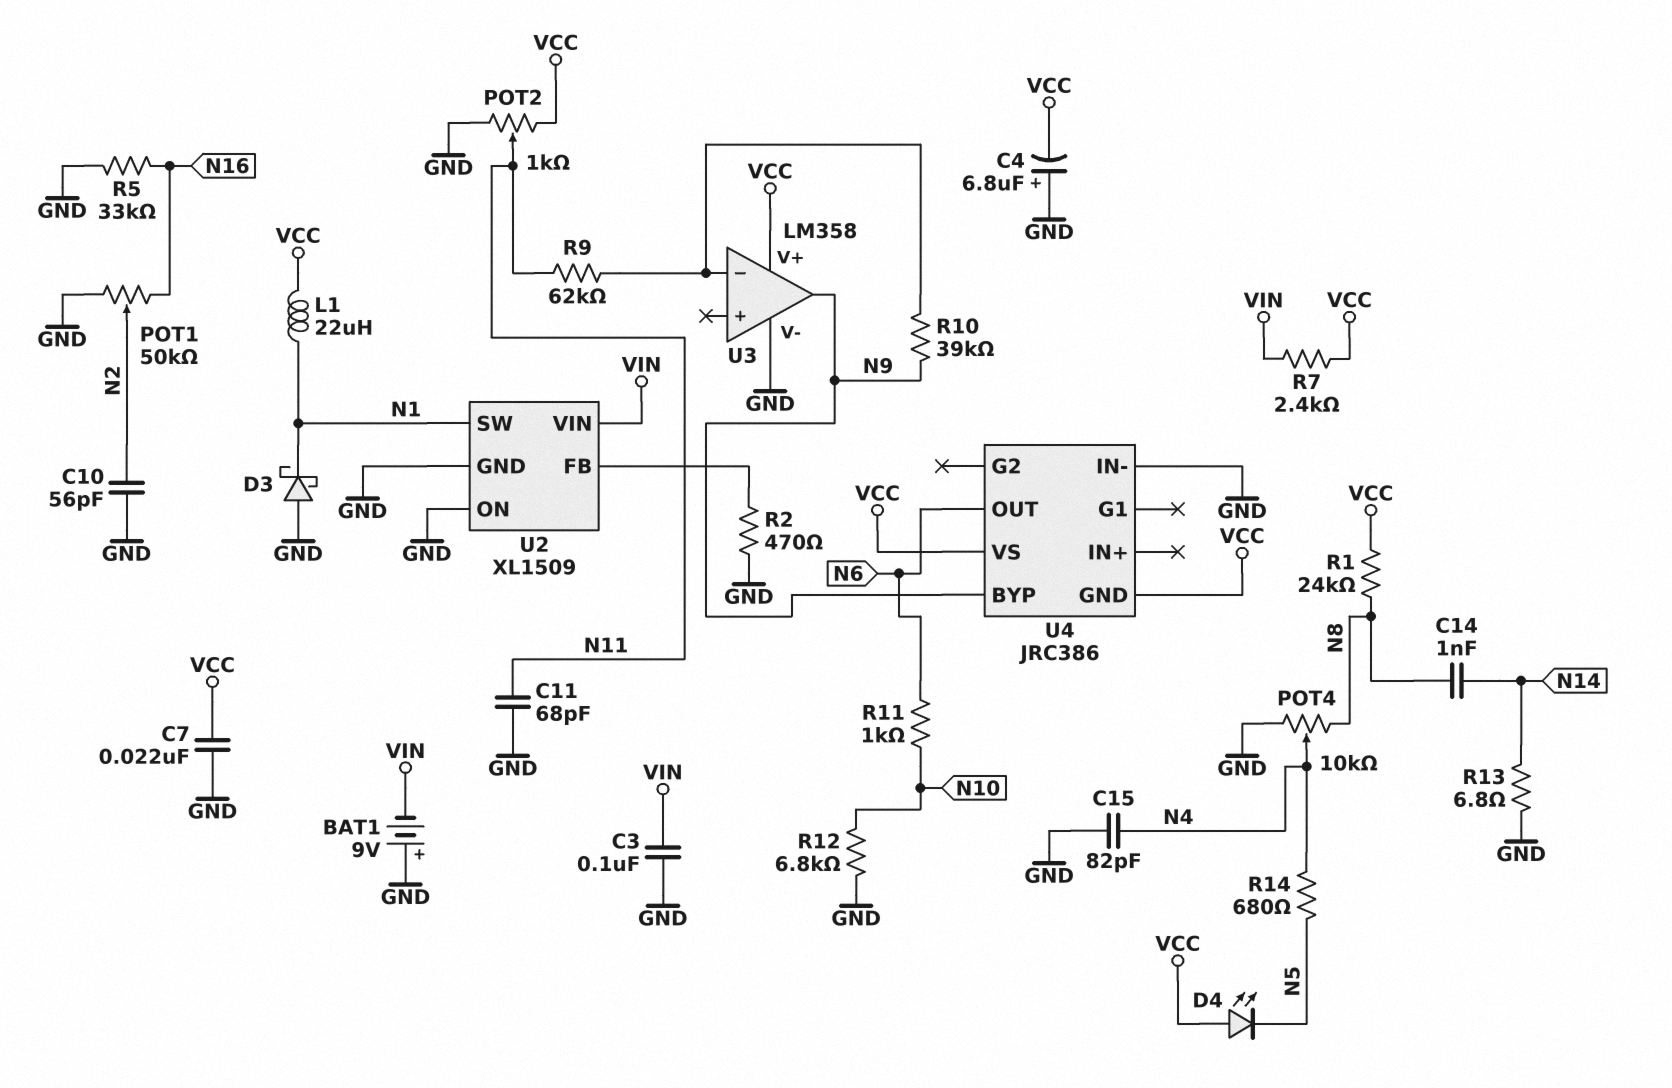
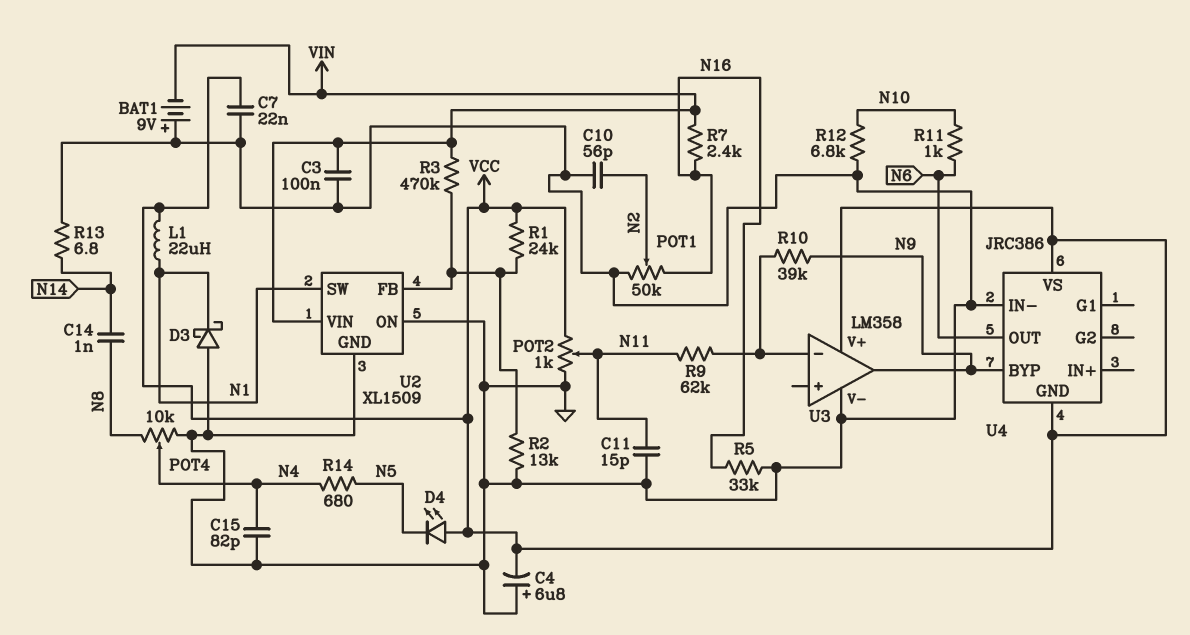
C11: 68pF (GND, N11) -> 15pF (GND, N11)
R1: 24k (N8, VCC) -> 24k (U2/FB, VCC)
R2: 470 (GND, U2/FB) -> 13k (GND, U2/FB)
R3: none -> 470k (U2/FB, VIN)
R7: 2.4k (VCC, VIN) -> 2.4k (N16, VIN)

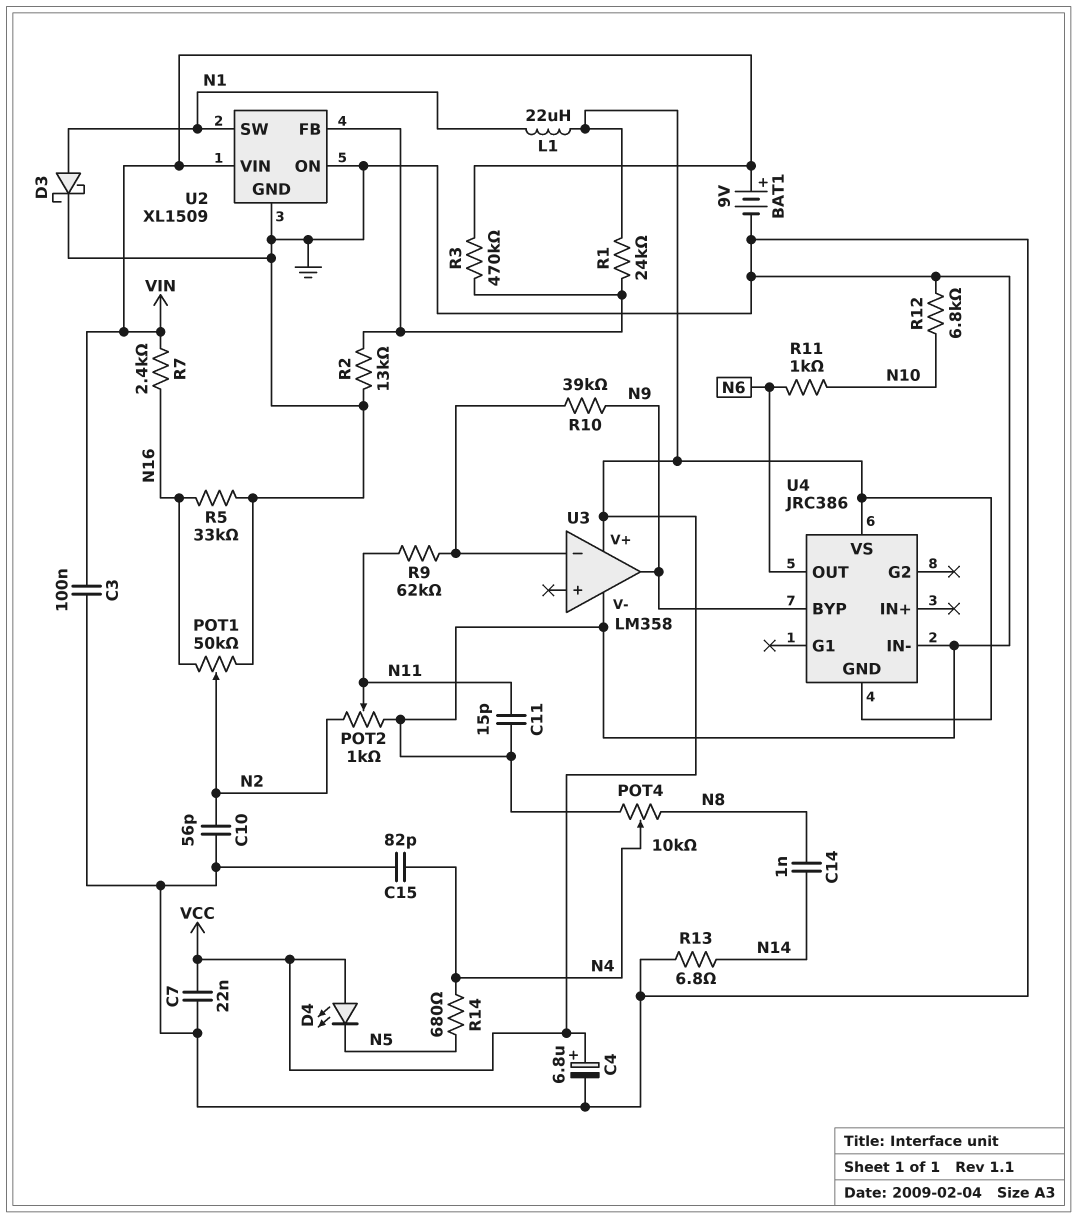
BAT1: 9V (plus GND, minus VIN) -> 9V (plus VIN, minus GND)
C4: 6.8uF (plus GND, minus VCC) -> 6.8uF (plus VCC, minus GND)
D3: schottky (A GND, K N1) -> schottky (A N1, K GND)
POT2: 1k (GND, VCC, wiper N11) -> 1k (GND, N2, wiper N11)

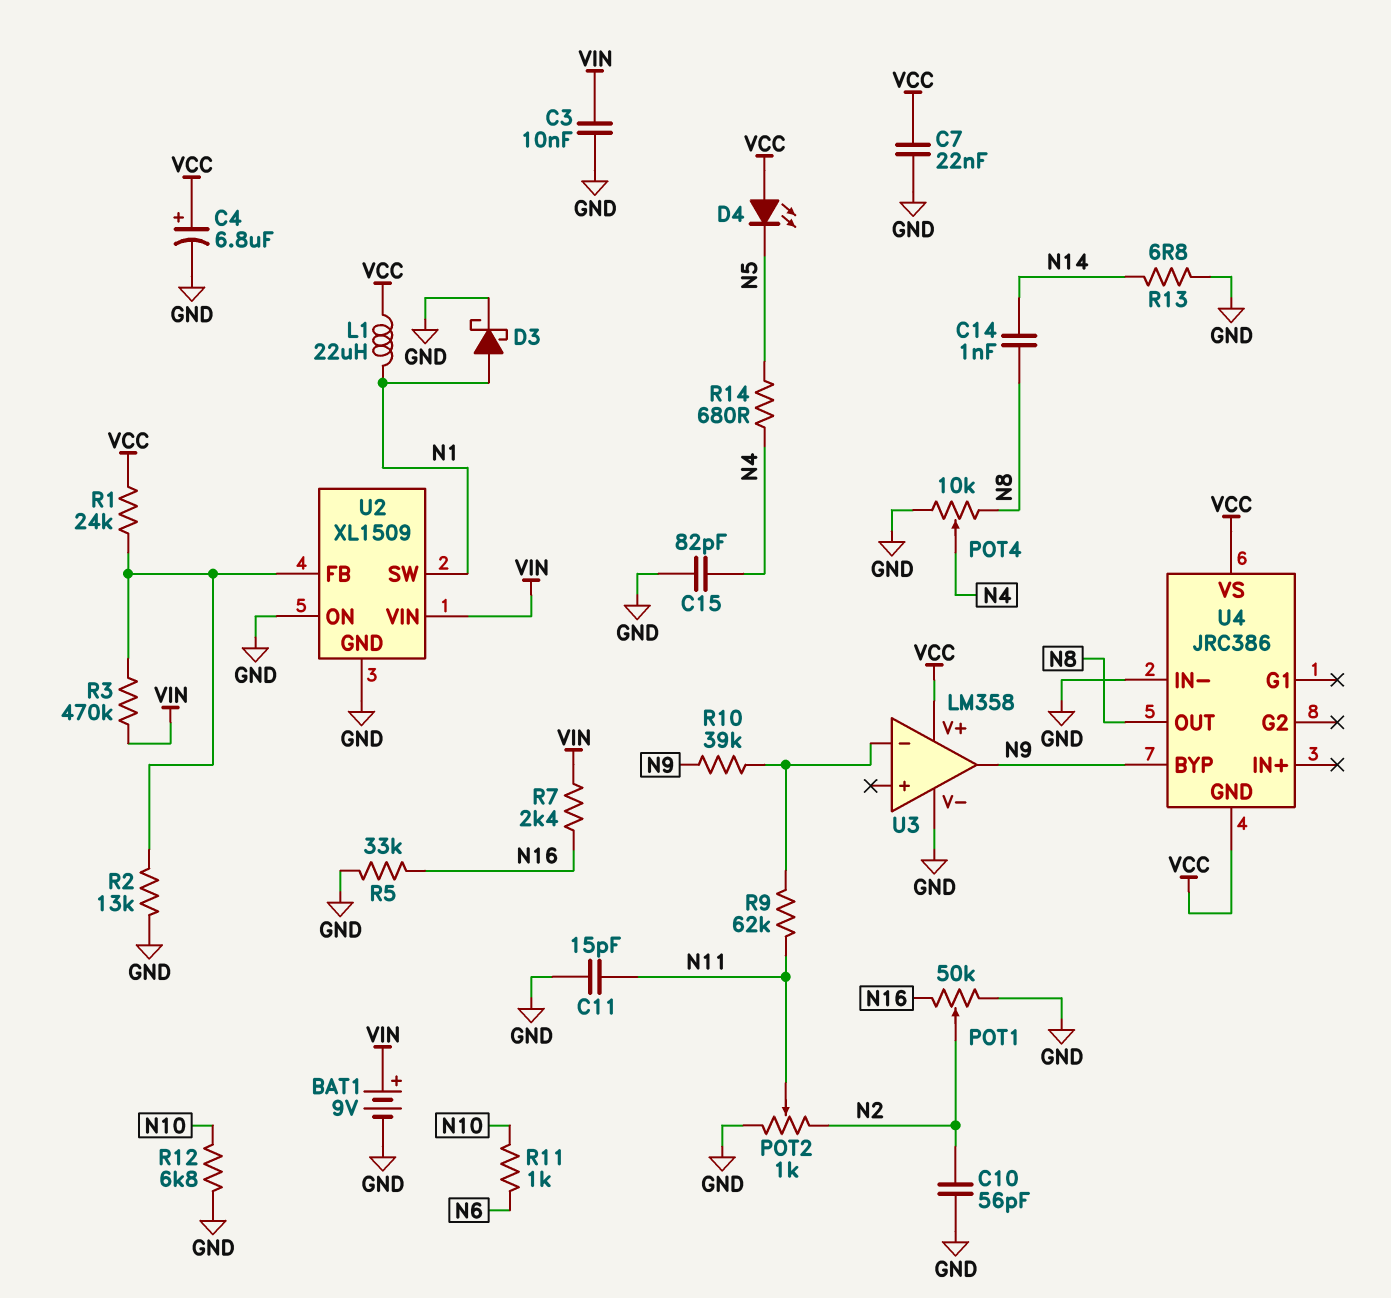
C3: 100nF (GND, VIN) -> 10nF (GND, VIN)
U4 pin OUT: N6 -> N8

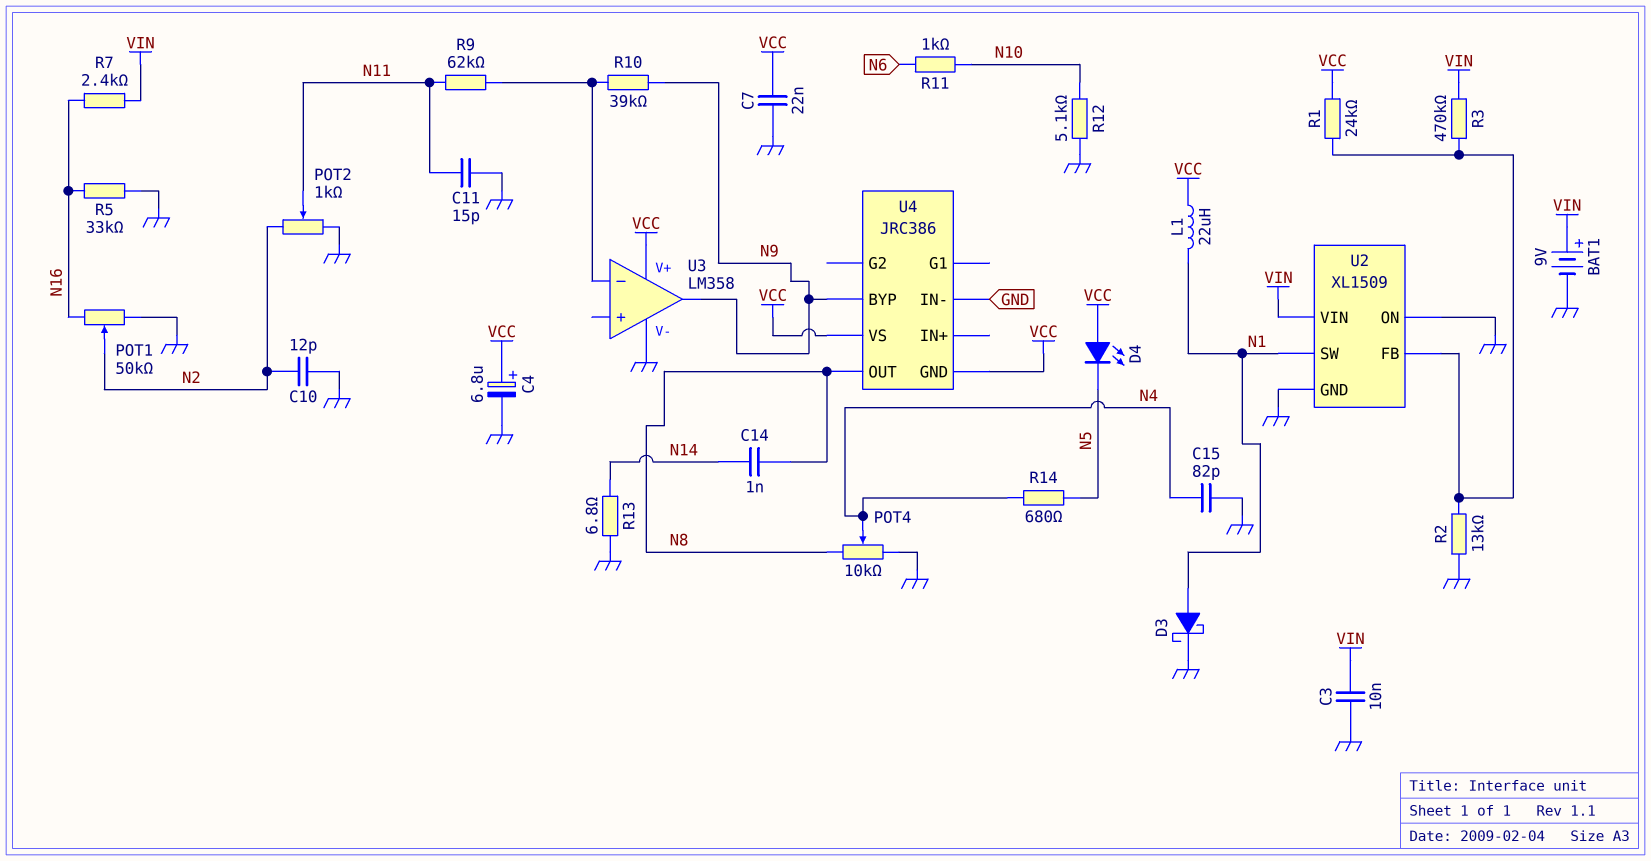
C10: 56pF (GND, N2) -> 12pF (GND, N2)
R12: 6.8k (GND, N10) -> 5.1k (GND, N10)

